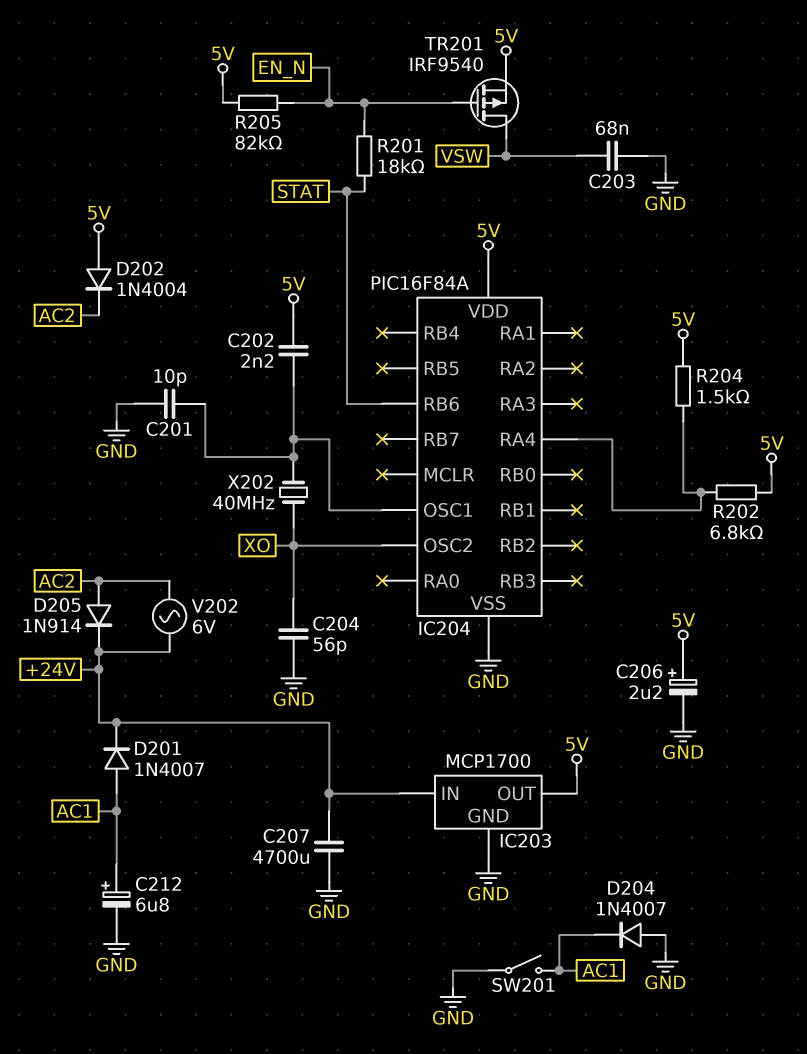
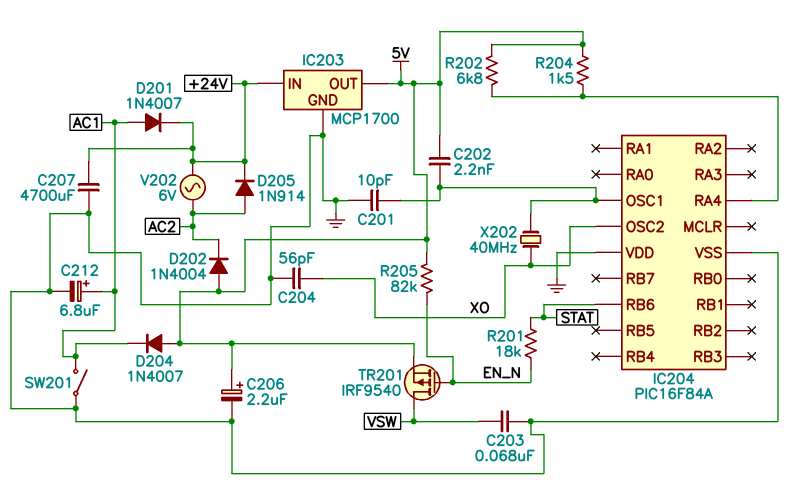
D204: diode 1N4007 (A GND, K AC1) -> diode 1N4007 (A 5V, K AC1)
IC204 pin VDD: 5V -> GND

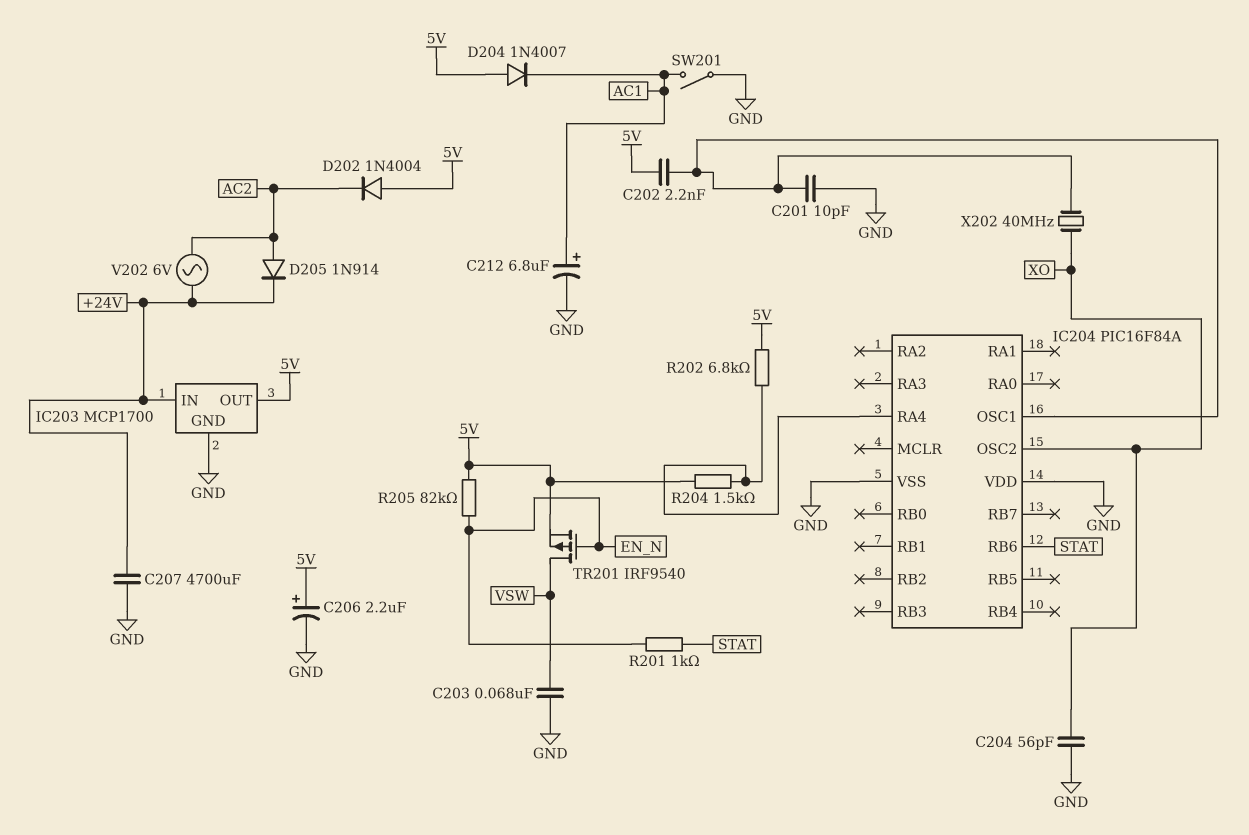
D201: diode 1N4007 (A AC1, K +24V) -> none
R201: 18k (EN_N, STAT) -> 1k (EN_N, STAT)

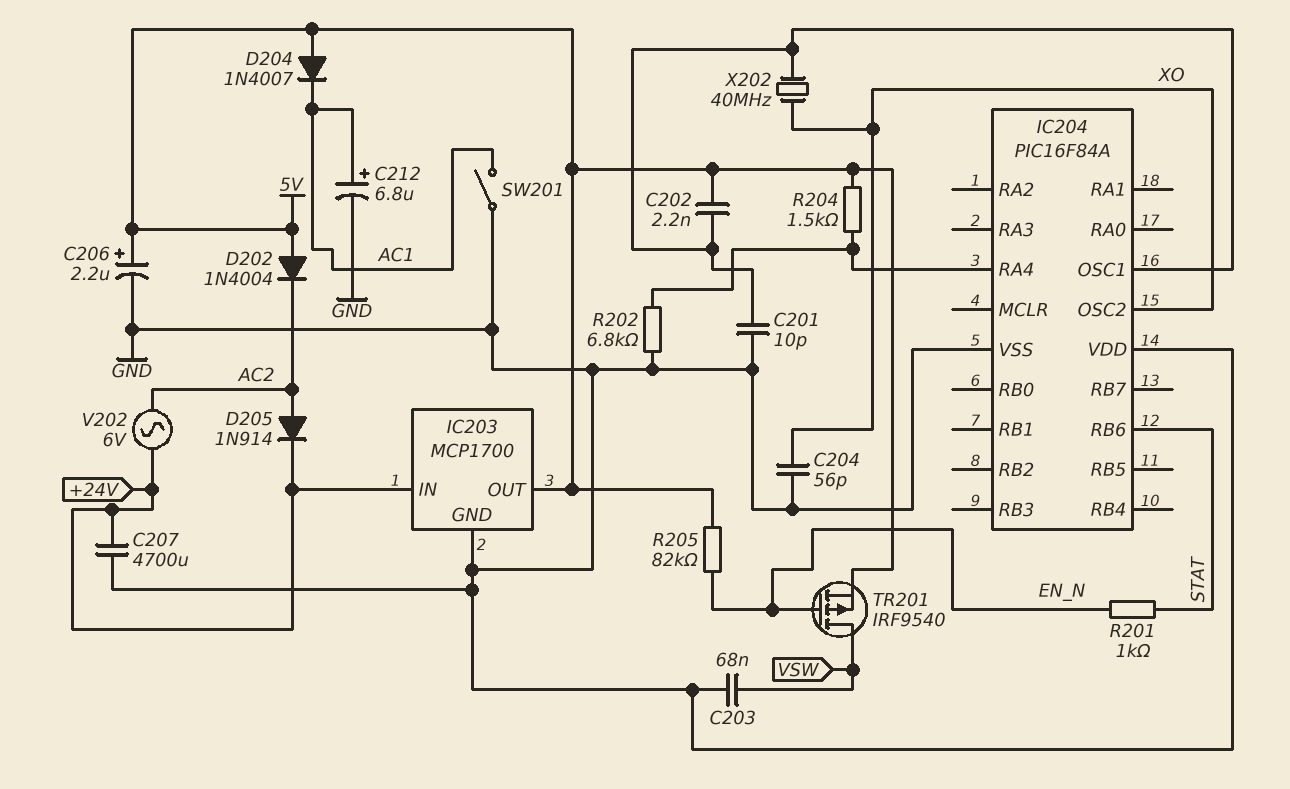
R202: 6.8k (5V, IC204/RA4) -> 6.8k (GND, IC204/RA4)

